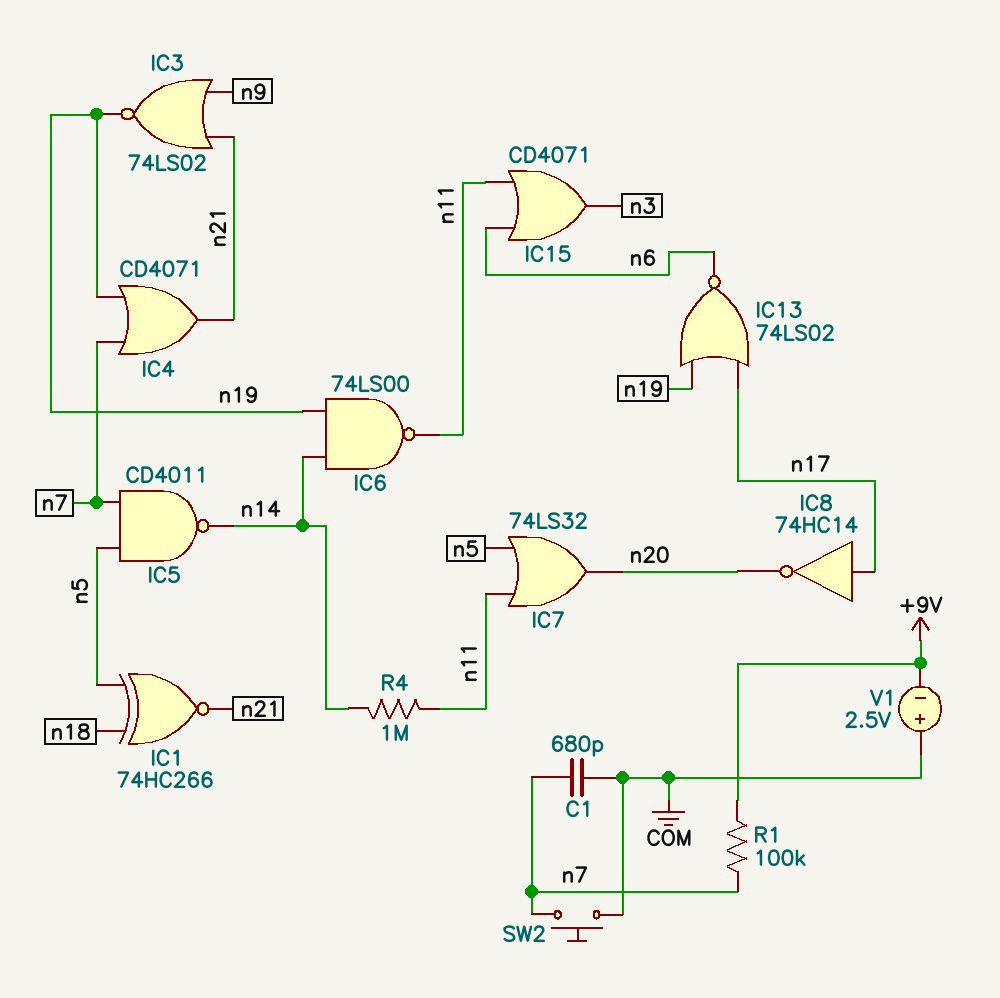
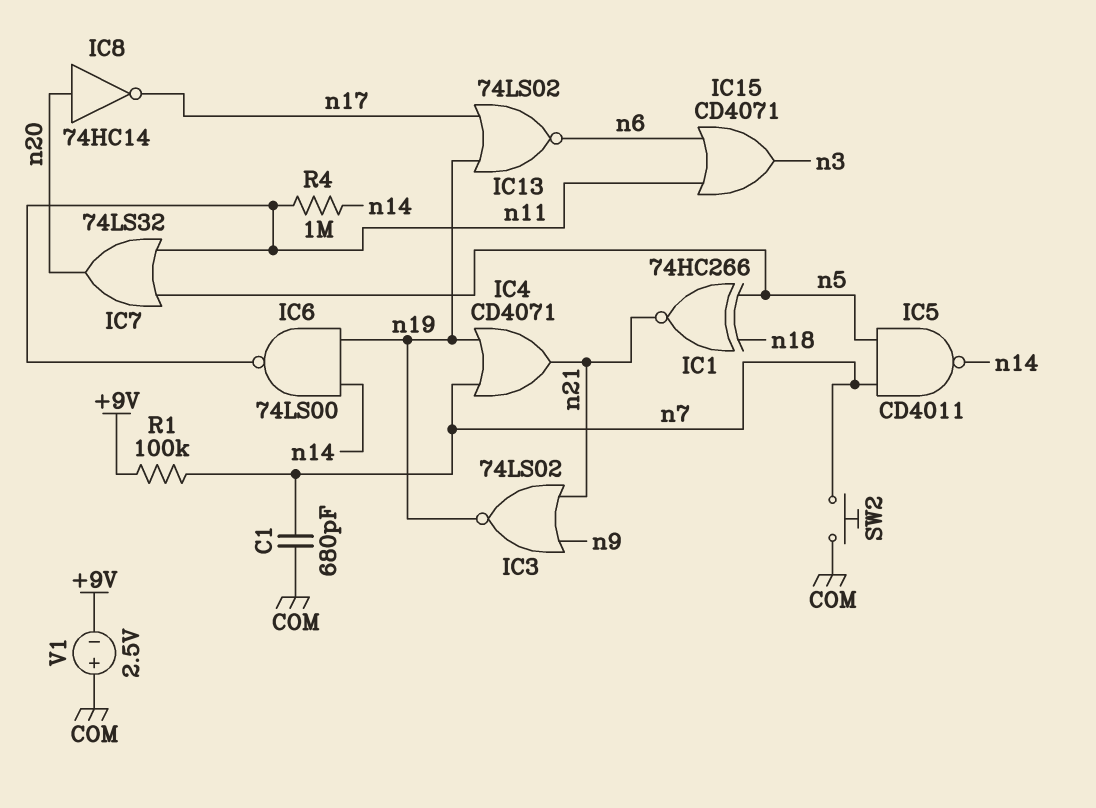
IC8: NOT 74HC14 (in n17, out n20) -> NOT 74HC14 (in n20, out n17)

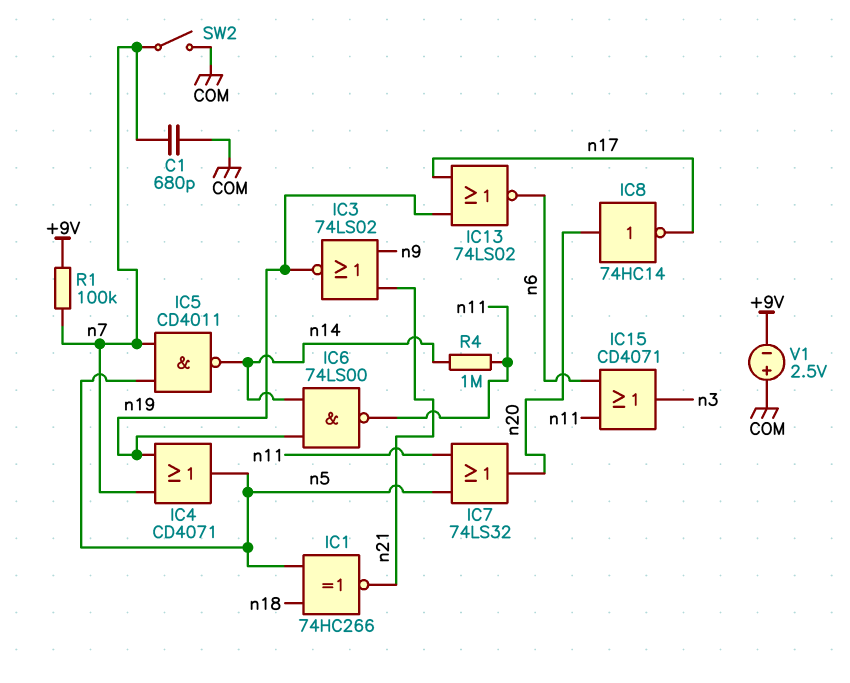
IC4: OR CD4071 (in n7, in n19, out n21) -> OR CD4071 (in n7, in n19, out n5)
SW2: button (COM, n7) -> switch (COM, n7)

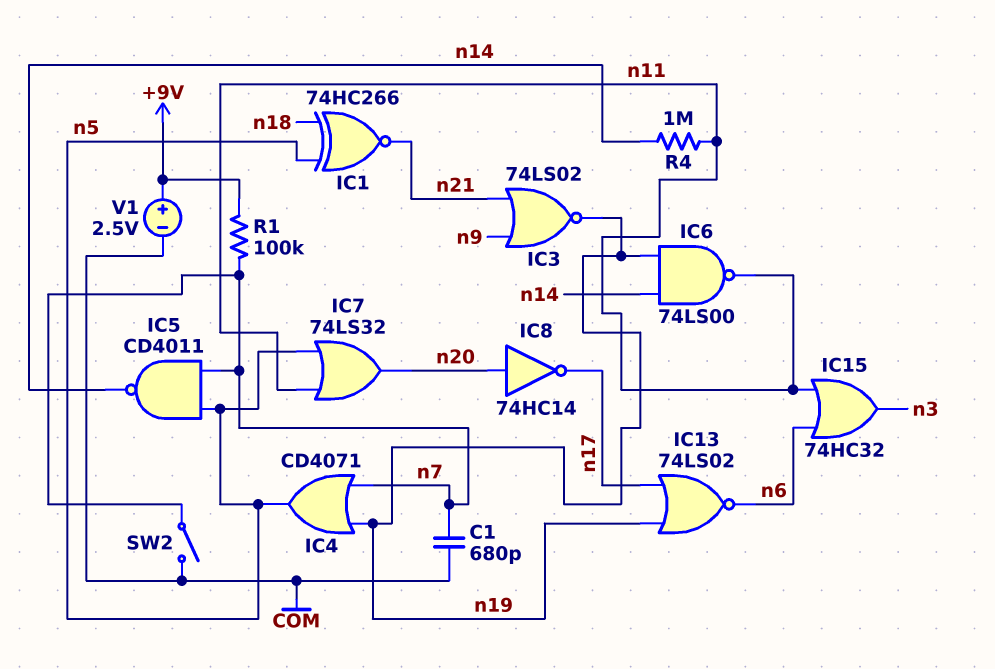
IC15: OR CD4071 (in n6, in n11, out n3) -> OR 74HC32 (in n6, in n11, out n3)
V1: 2.5V (plus COM, minus +9V) -> 2.5V (plus +9V, minus COM)

